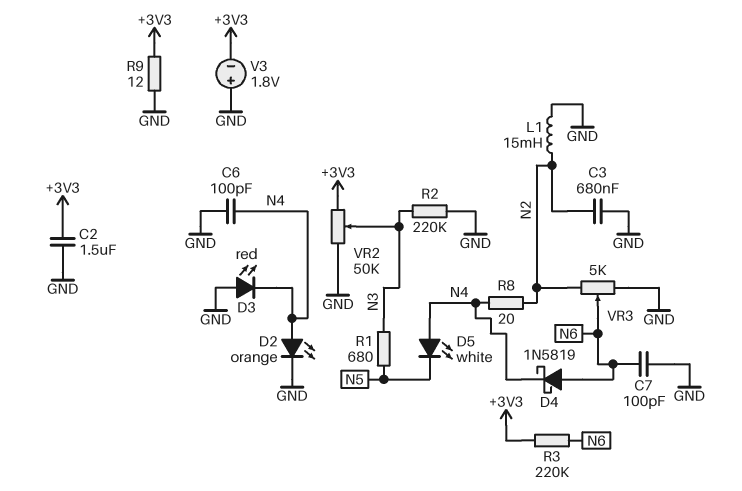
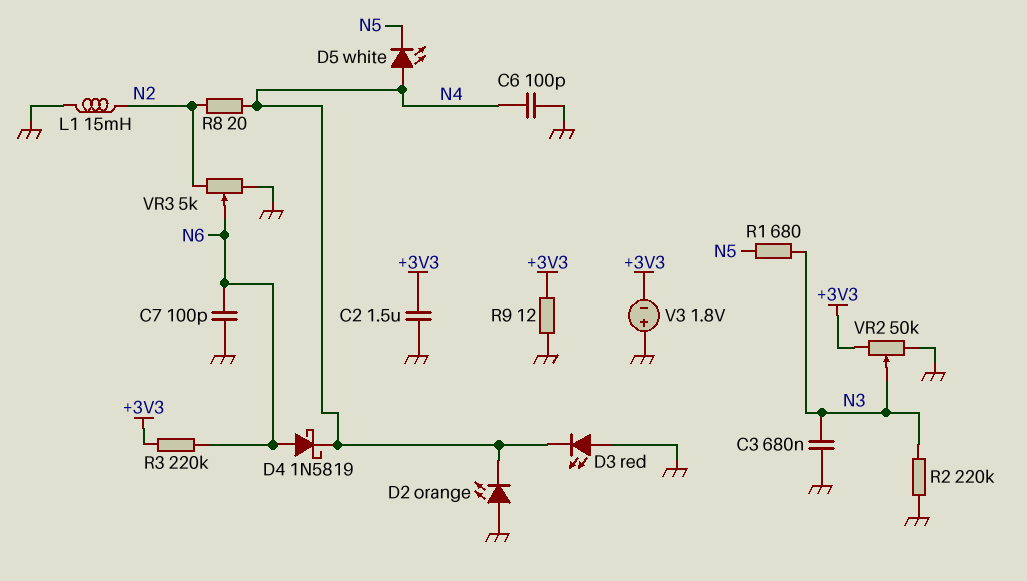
C3: 680nF (GND, N2) -> 680nF (GND, N3)
D2: LED orange (A N4, K GND) -> LED orange (A GND, K N4)

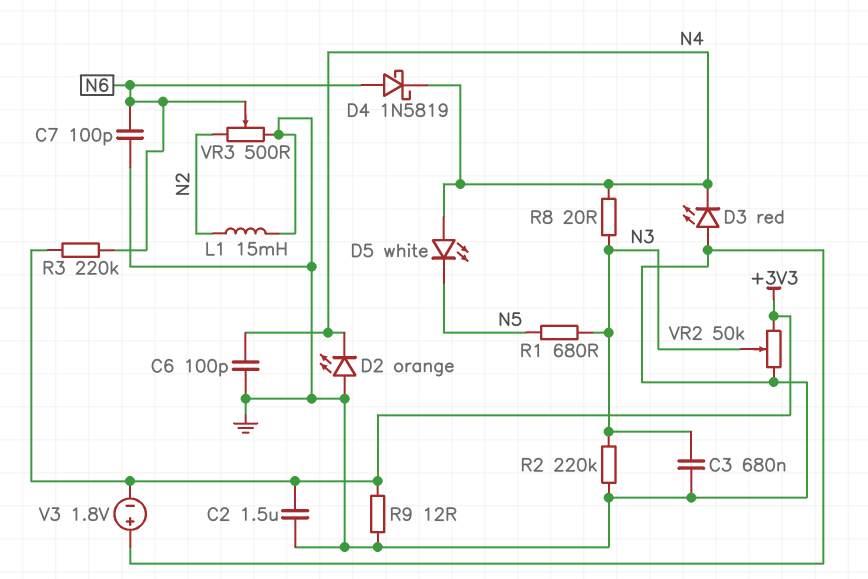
R8: 20 (N2, N4) -> 20 (N3, N4)
VR3: 5k (GND, N2, wiper N6) -> 500 (GND, N2, wiper N6)

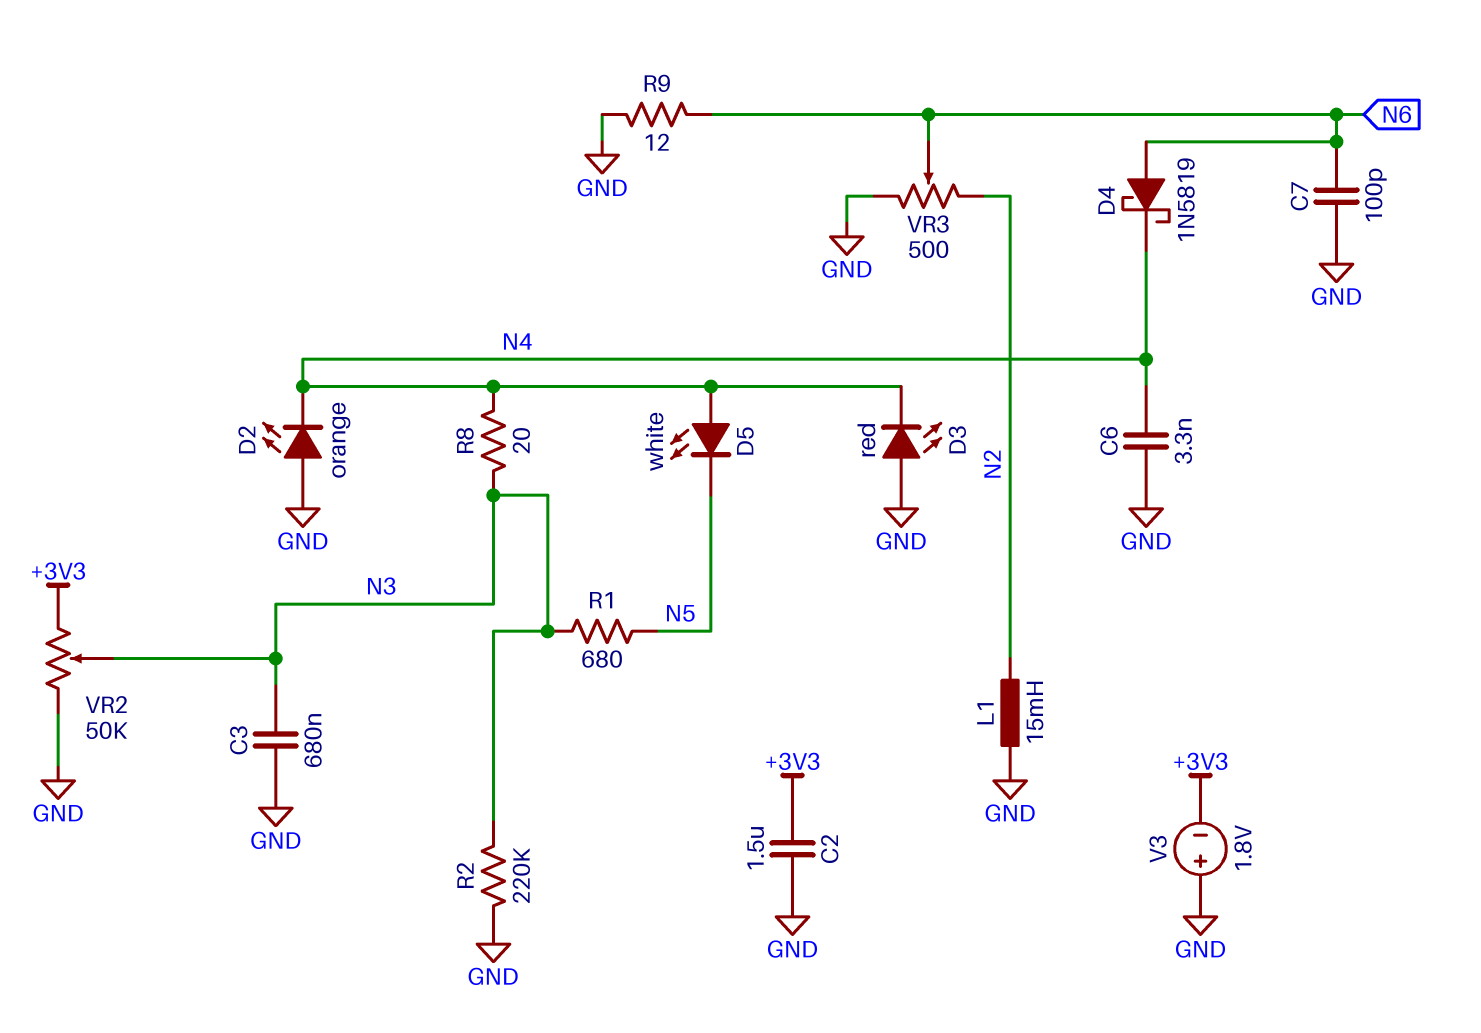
C6: 100pF (GND, N4) -> 3.3nF (GND, N4)
R3: 220k (+3V3, N6) -> none
R9: 12 (+3V3, GND) -> 12 (GND, N6)

